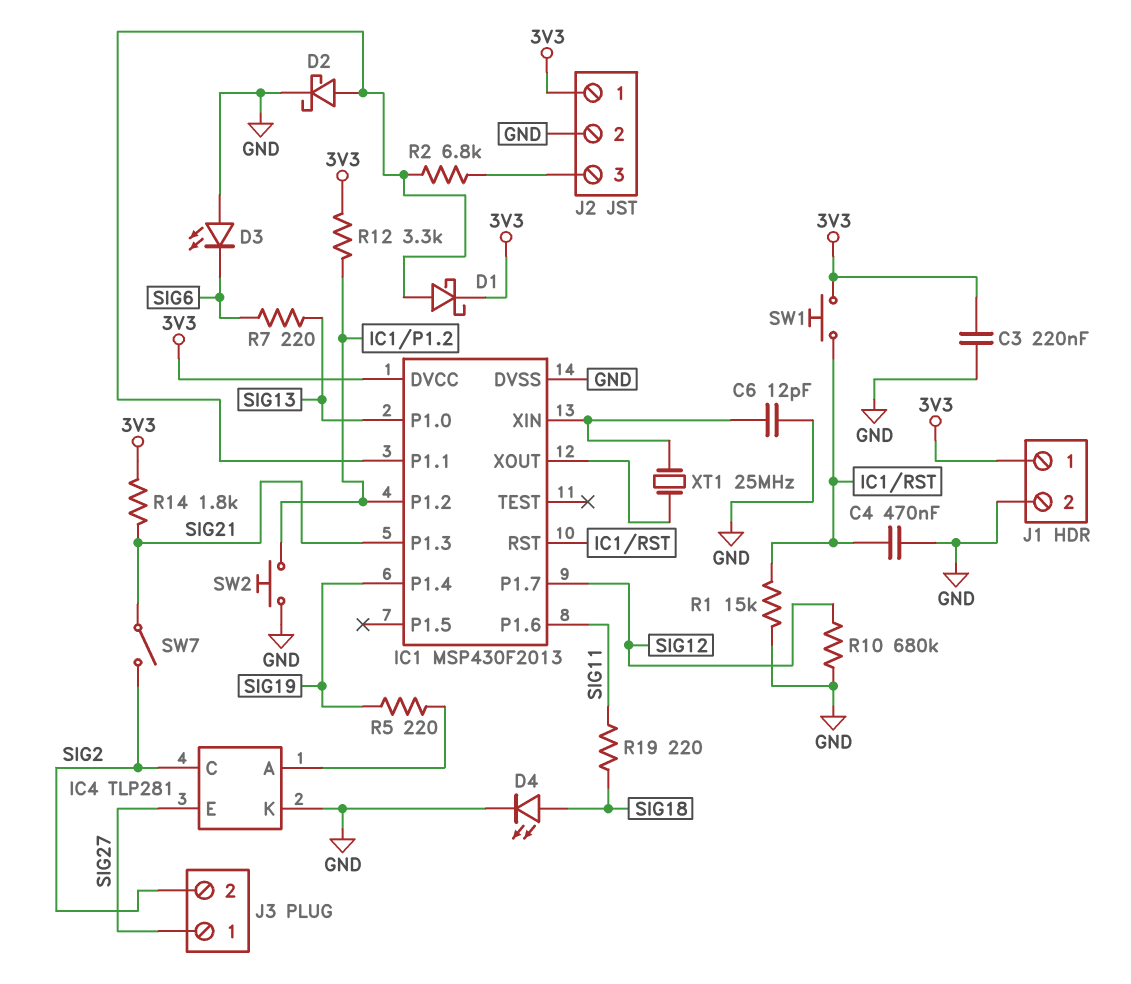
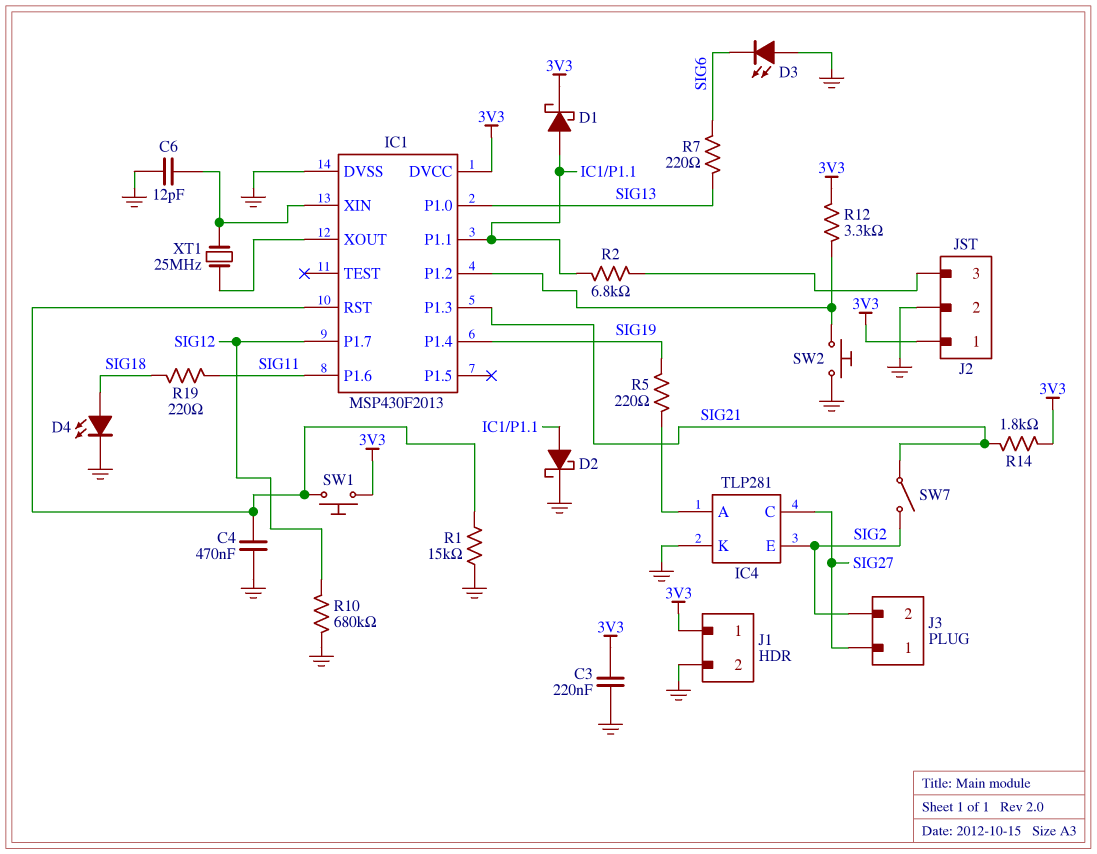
IC4 pin C: SIG2 -> SIG27
IC4 pin E: SIG27 -> SIG2

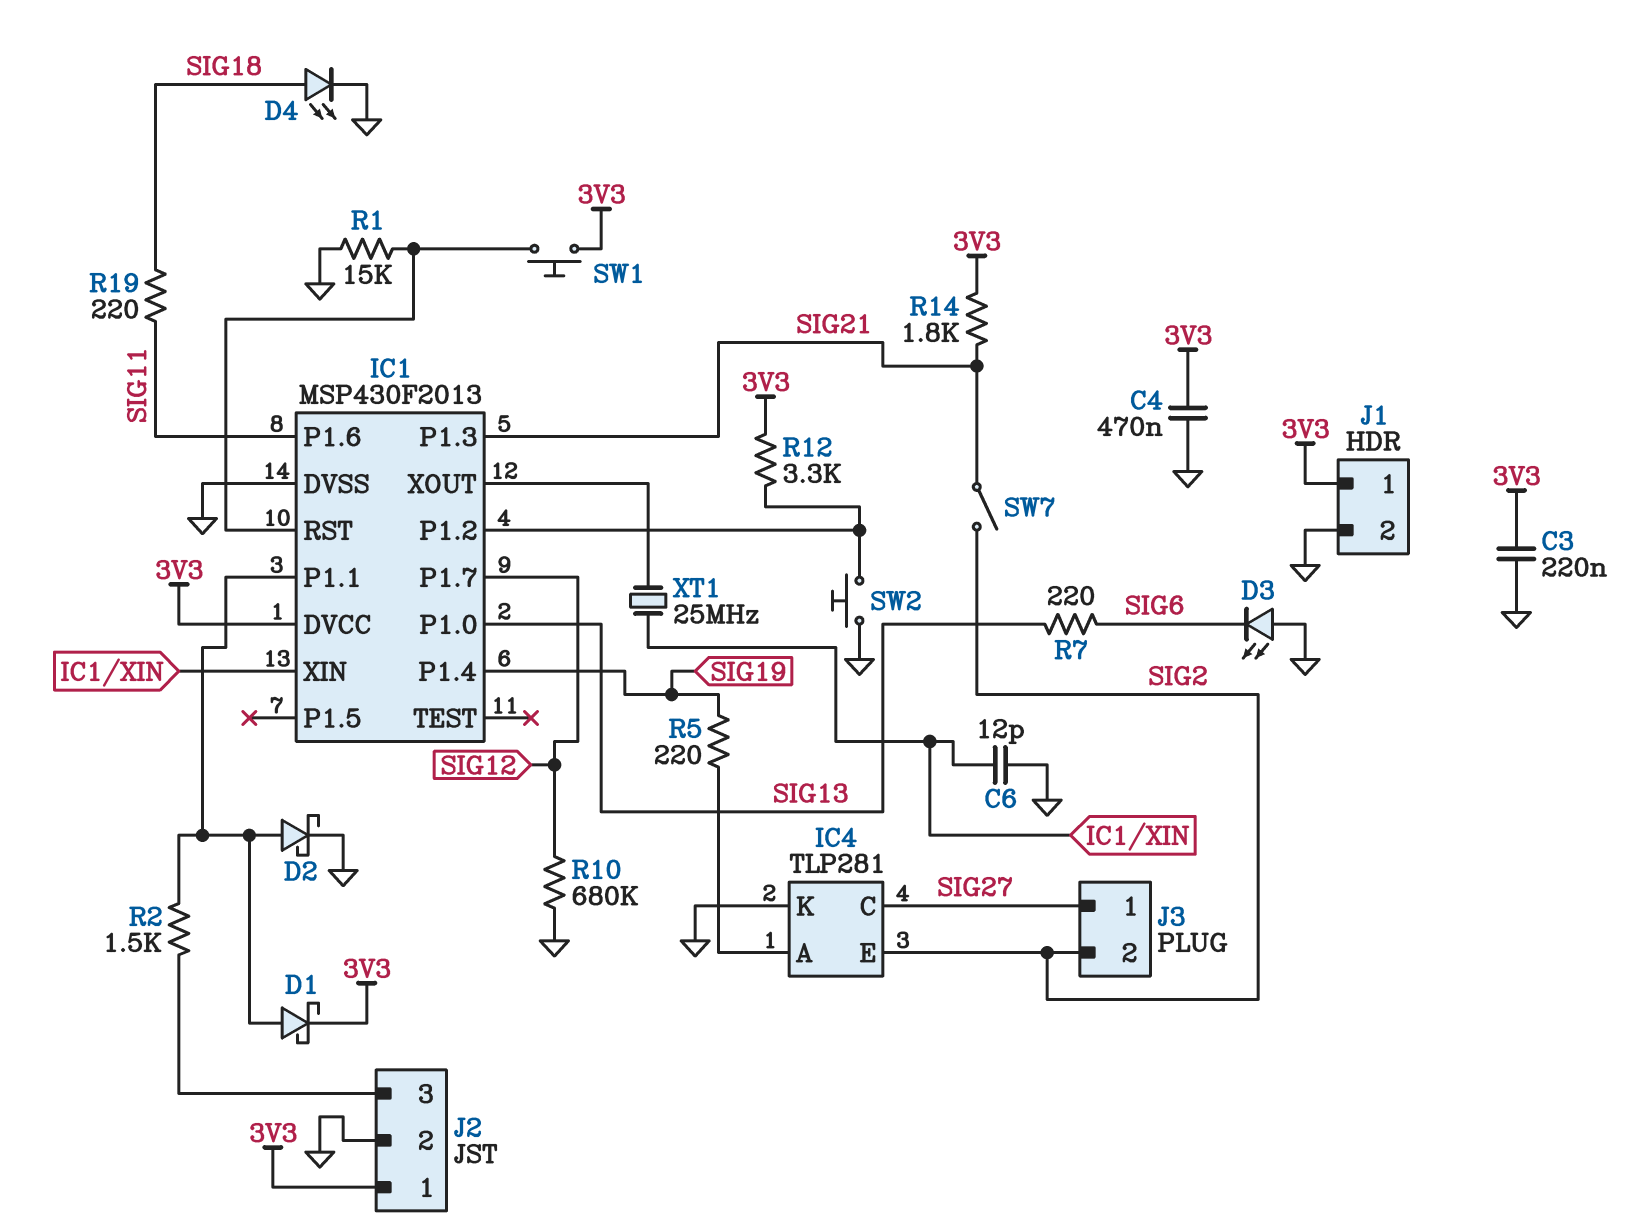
C4: 470nF (GND, IC1/RST) -> 470nF (3V3, GND)
R2: 6.8k (IC1/P1.1, J2/3) -> 1.5k (IC1/P1.1, J2/3)

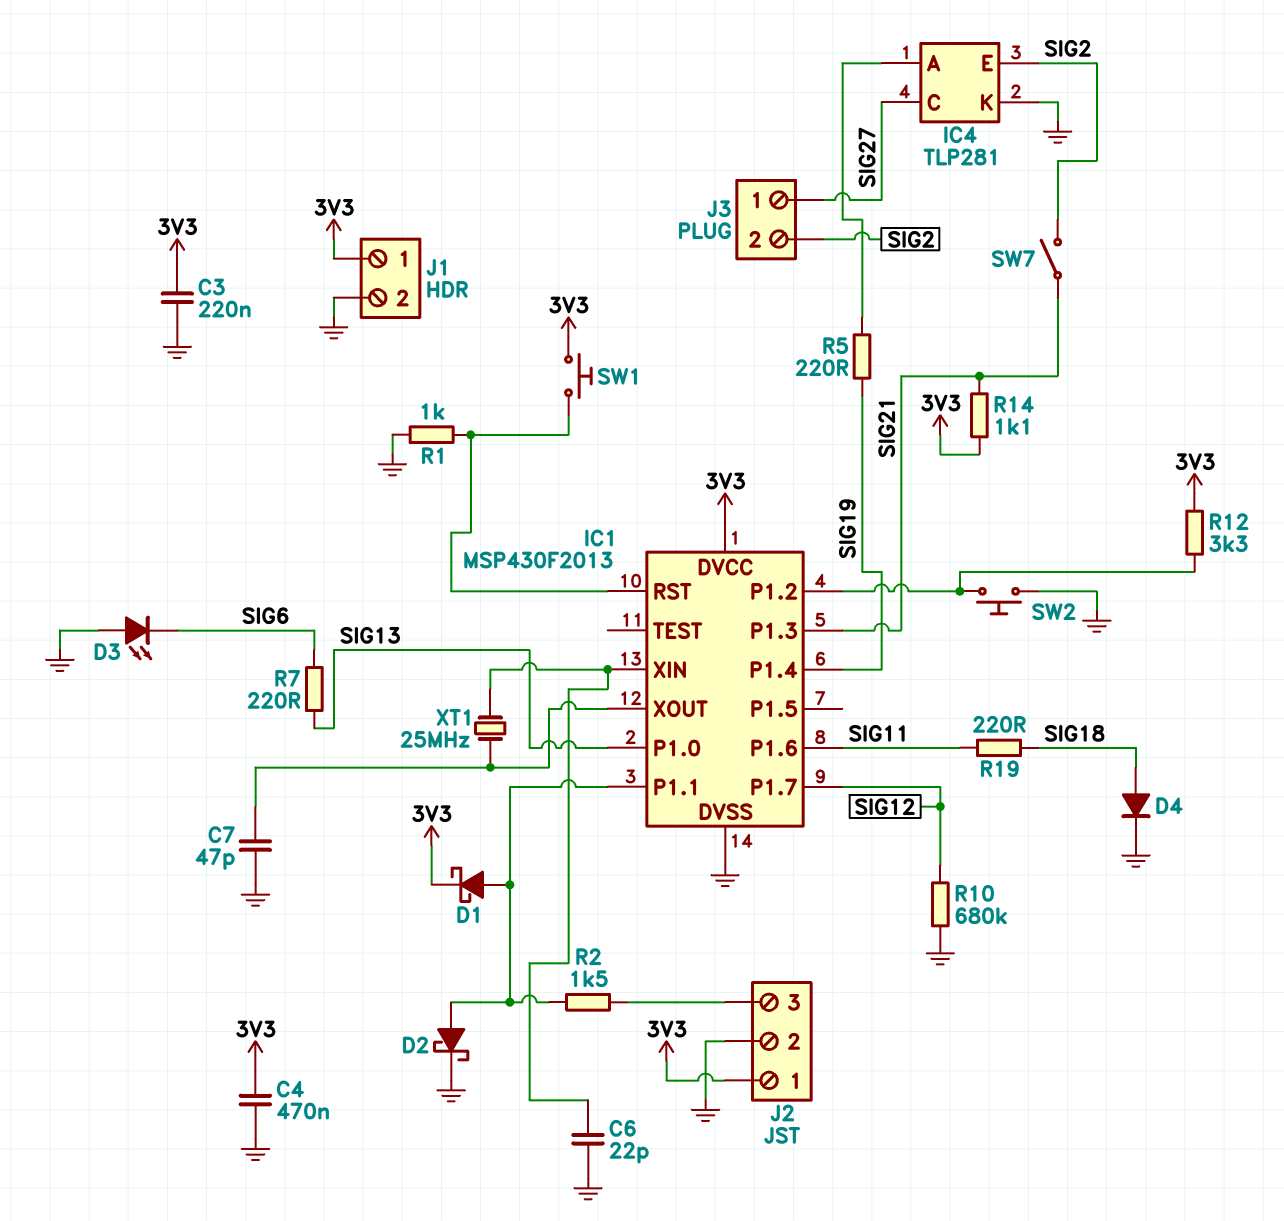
C6: 12pF (GND, IC1/XIN) -> 22pF (GND, IC1/XIN)
C7: none -> 47pF (GND, IC1/XOUT)
D4: LED (A SIG18, K GND) -> diode (A SIG18, K GND)
R1: 15k (GND, IC1/RST) -> 1k (GND, IC1/RST)
R14: 1.8k (3V3, SIG21) -> 1.1k (3V3, SIG21)

